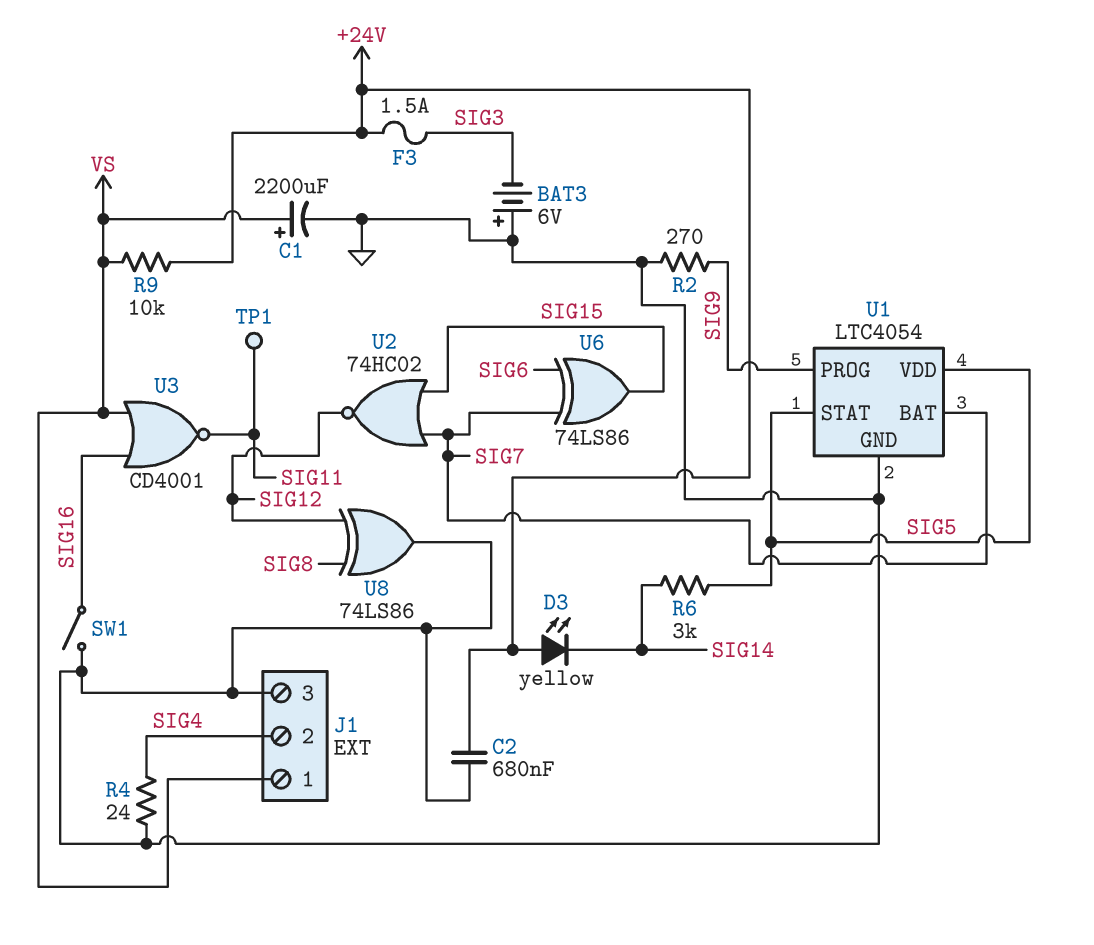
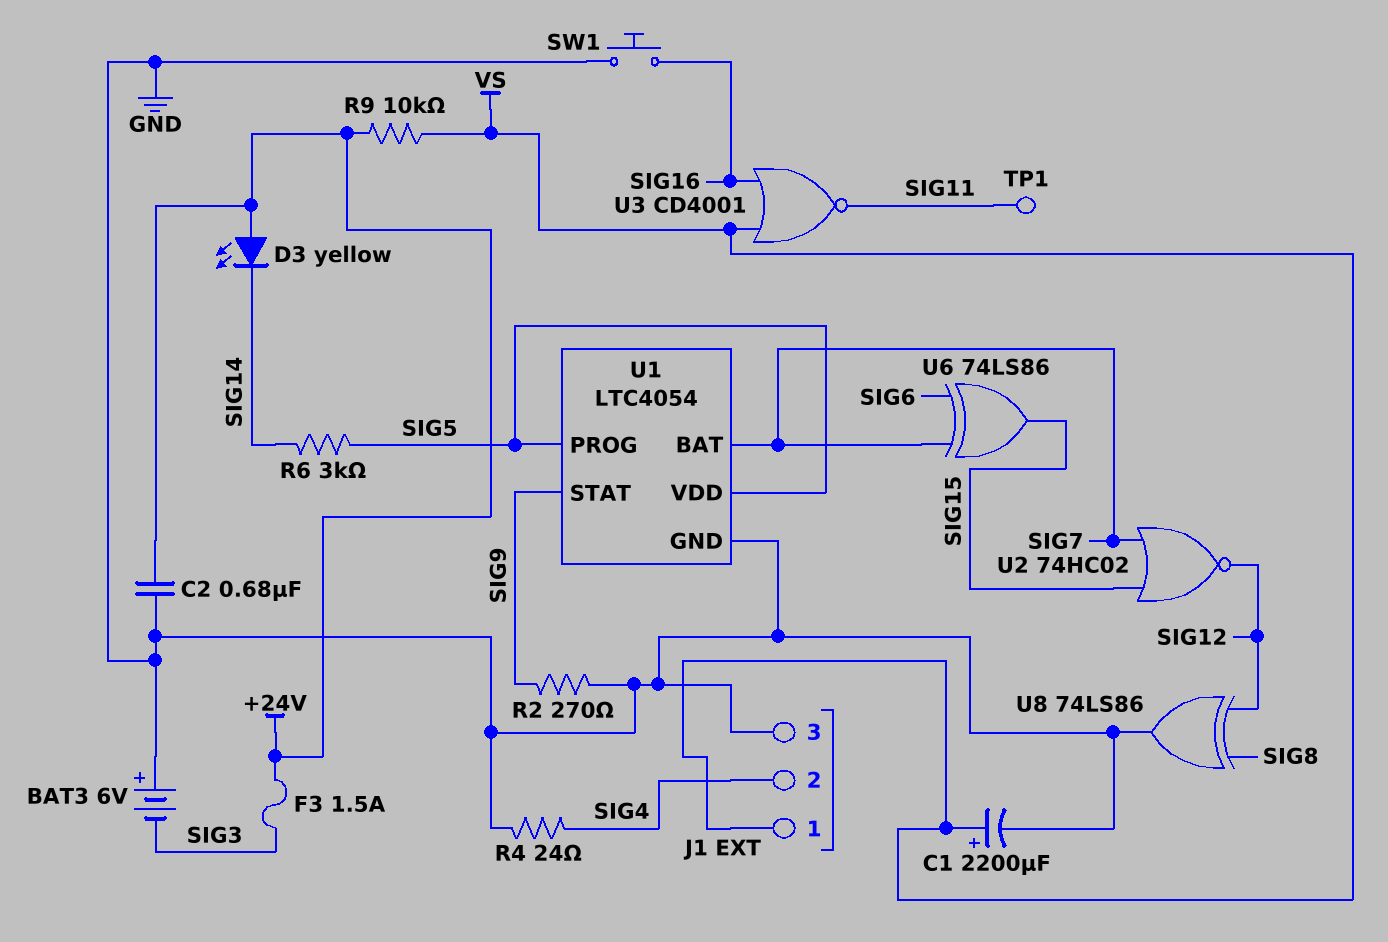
SW1: switch (GND, SIG16) -> button (GND, SIG16)
U1 pin PROG: SIG9 -> SIG5
U1 pin STAT: SIG5 -> SIG9

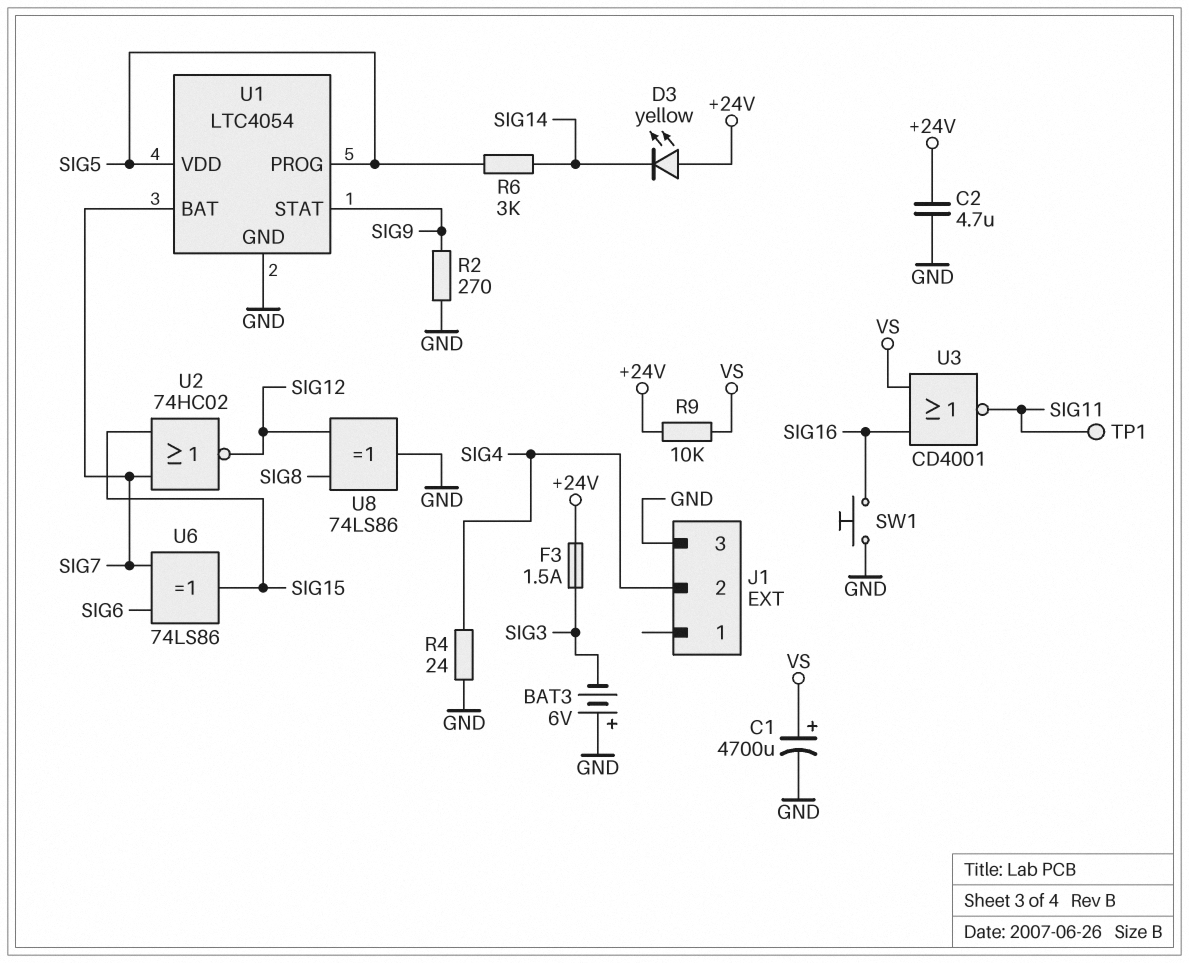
C1: 2200uF (plus VS, minus GND) -> 4700uF (plus VS, minus GND)
C2: 680nF (+24V, GND) -> 4.7uF (+24V, GND)
J1 pin 1: VS -> none

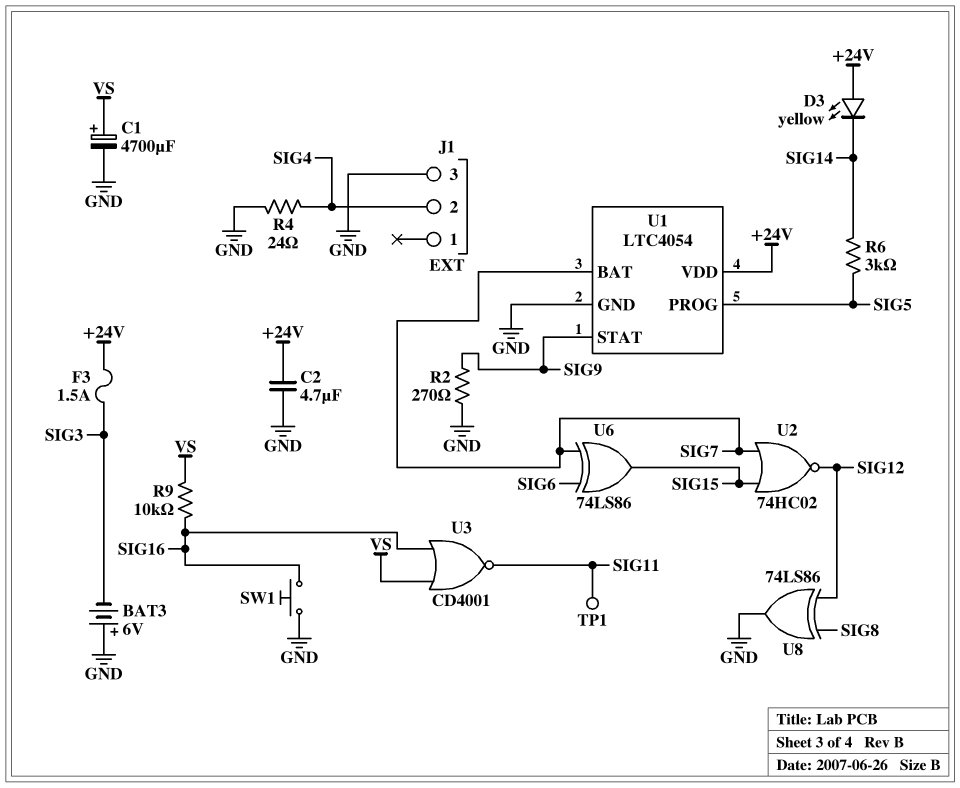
R9: 10k (+24V, VS) -> 10k (SIG16, VS)
U1 pin VDD: SIG5 -> +24V

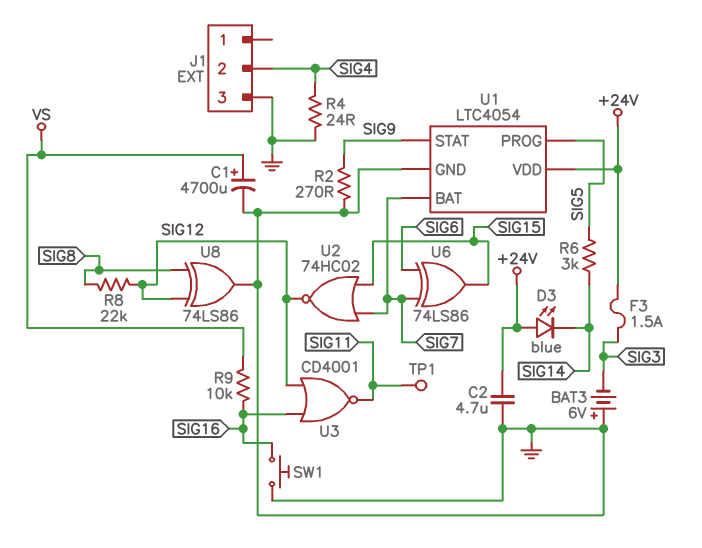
D3: LED yellow (A +24V, K SIG14) -> LED blue (A +24V, K SIG14)
R8: none -> 22k (SIG8, SIG12)
U3: NOR CD4001 (in SIG16, in VS, out SIG11) -> NOR CD4001 (in SIG12, in SIG16, out SIG11)

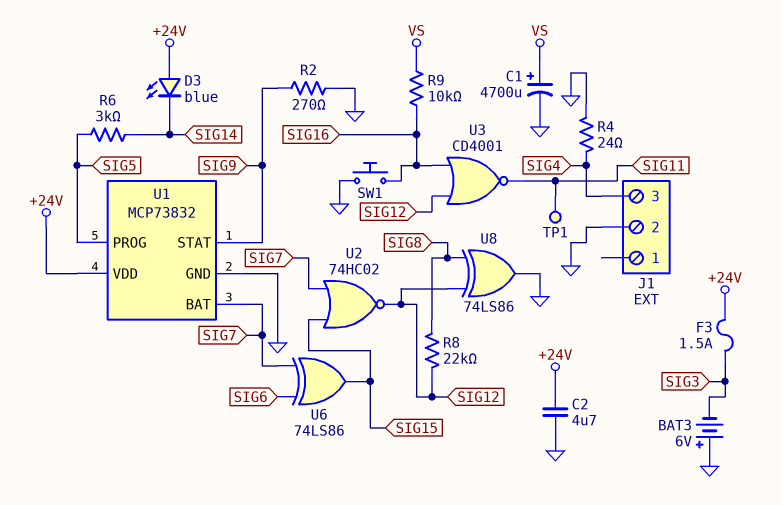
J1 pin 2: SIG4 -> GND
J1 pin 3: GND -> SIG4
U1: LTC4054 -> MCP73832

